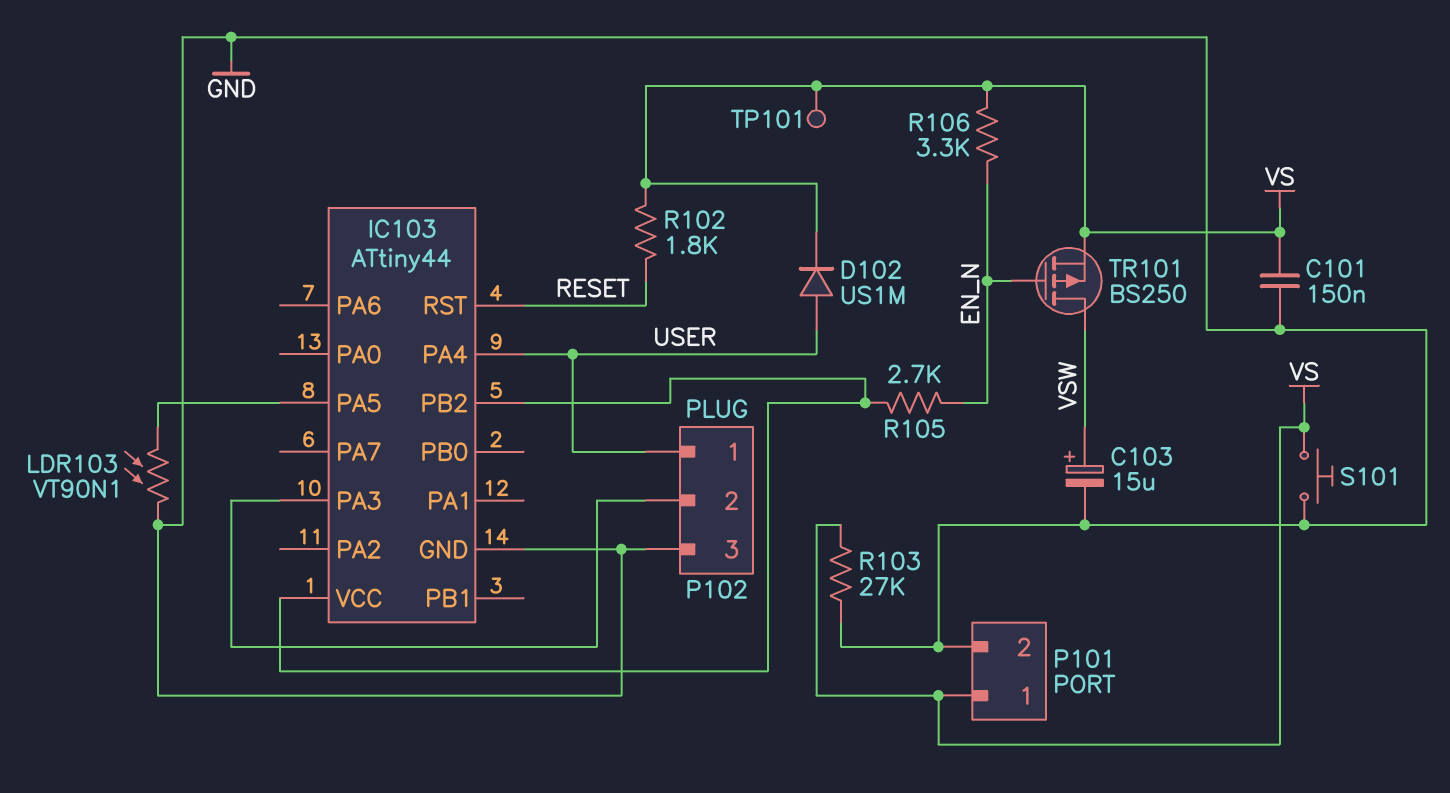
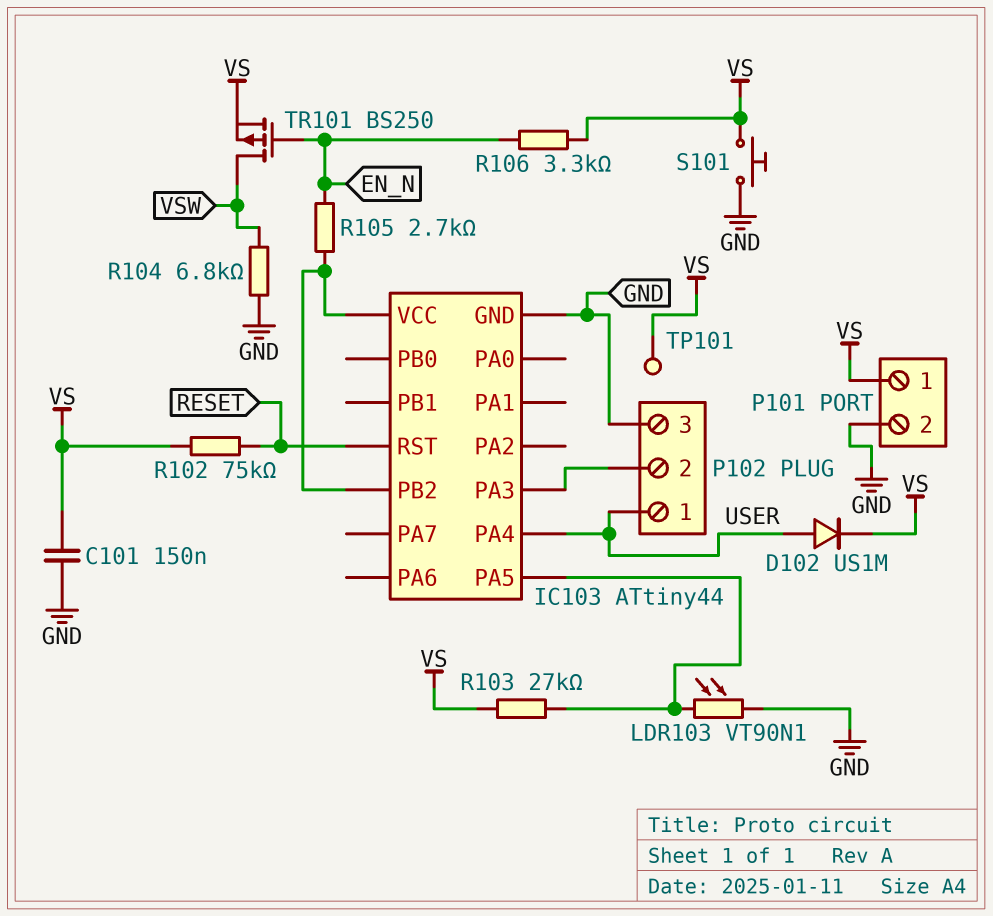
C103: 15uF (plus VSW, minus GND) -> none
R102: 1.8k (RESET, VS) -> 75k (RESET, VS)
R103: 27k (GND, VS) -> 27k (IC103/PA5, VS)
R104: none -> 6.8k (GND, VSW)

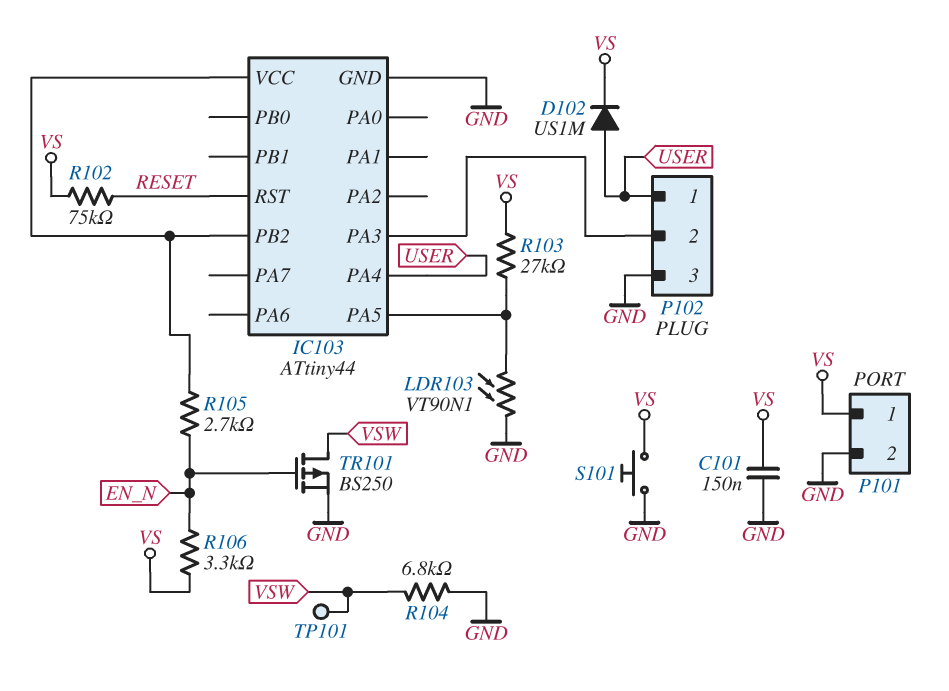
TP101: test point (VS) -> test point (VSW)
TR101: PMOS BS250 (G EN_N, D VSW, S VS) -> PMOS BS250 (G EN_N, D VSW, S GND)

